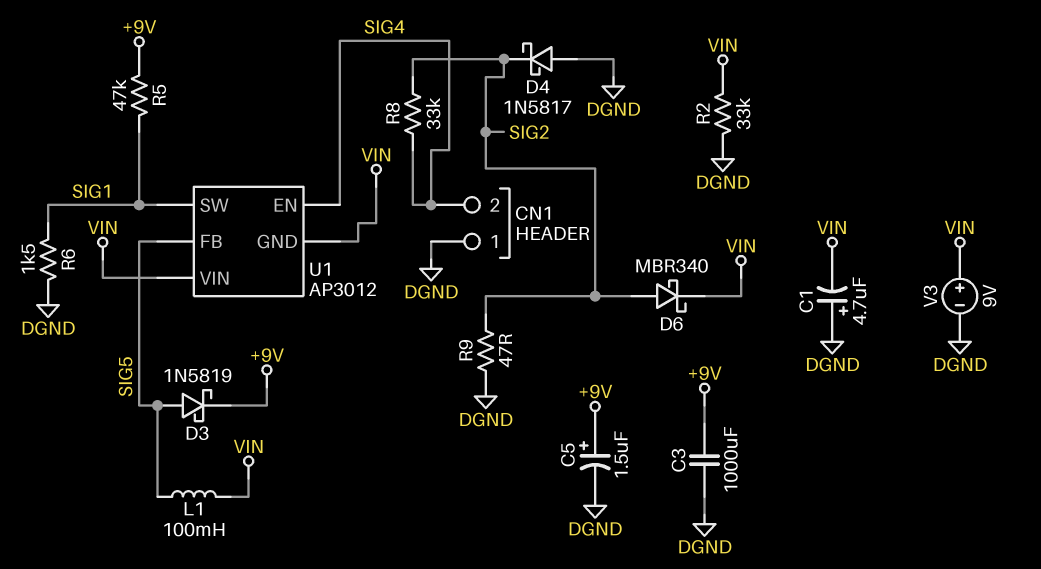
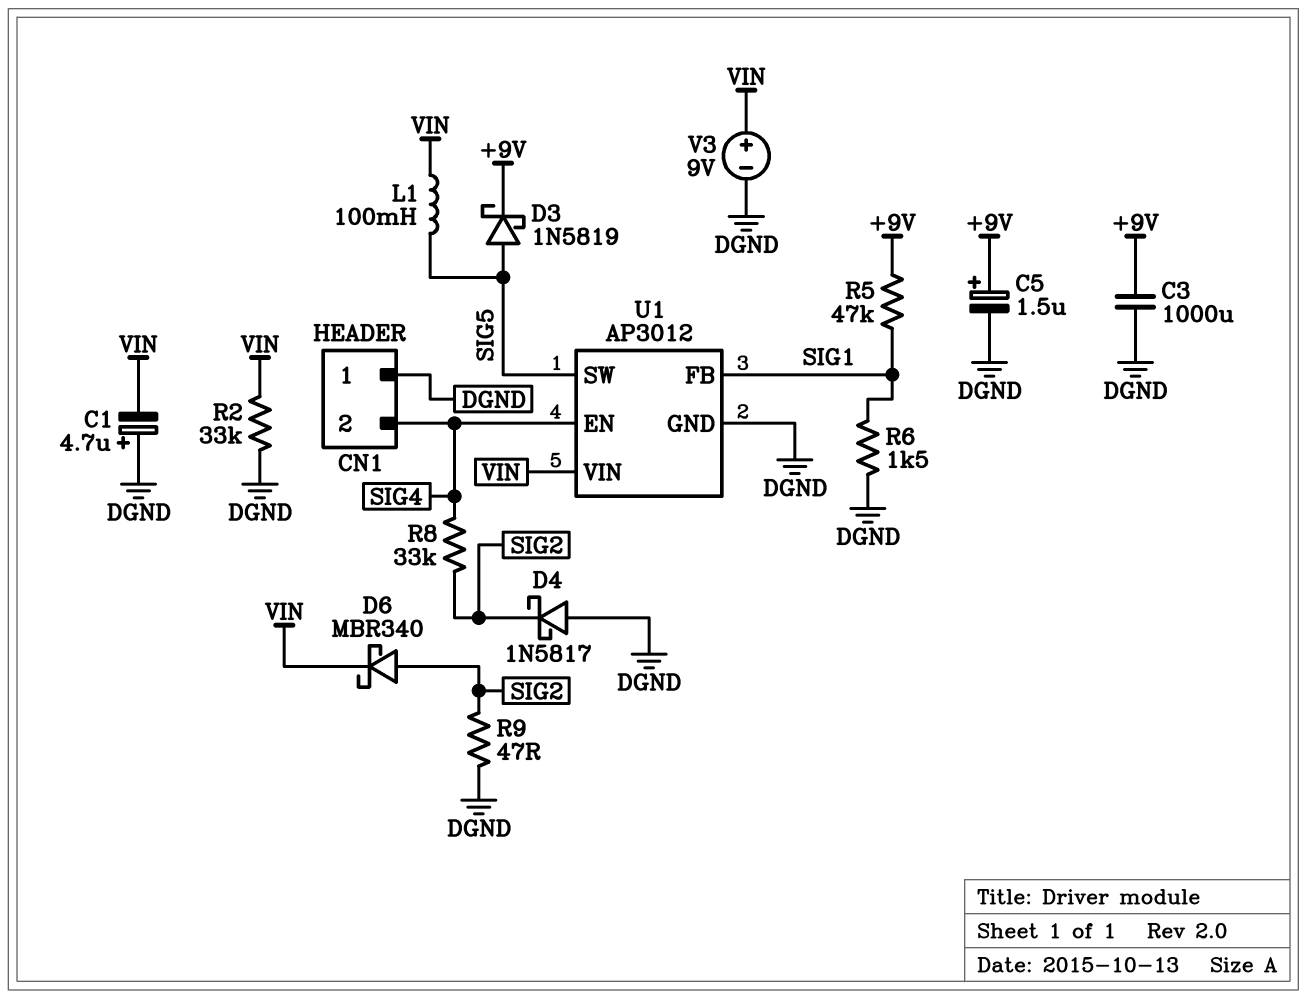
U1 pin FB: SIG5 -> SIG1
U1 pin GND: VIN -> DGND
U1 pin SW: SIG1 -> SIG5

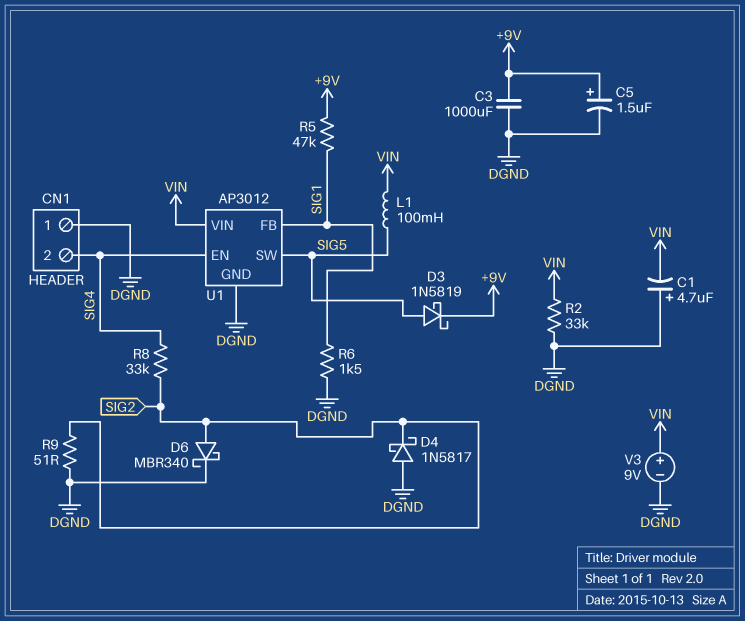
D6: schottky MBR340 (A SIG2, K VIN) -> schottky MBR340 (A SIG2, K DGND)
R9: 47 (DGND, SIG2) -> 51 (DGND, SIG2)

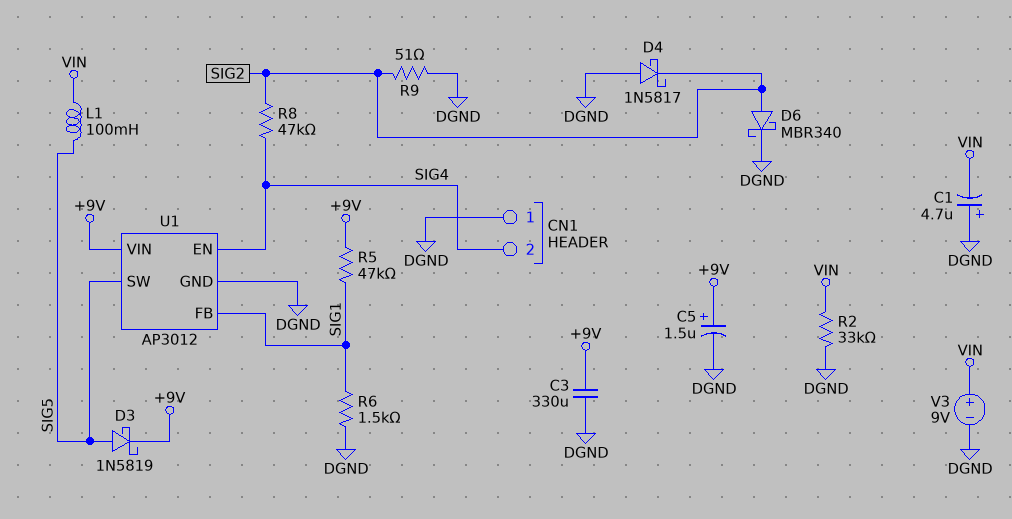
C3: 1000uF (+9V, DGND) -> 330uF (+9V, DGND)
R8: 33k (SIG2, SIG4) -> 47k (SIG2, SIG4)
U1 pin VIN: VIN -> +9V

